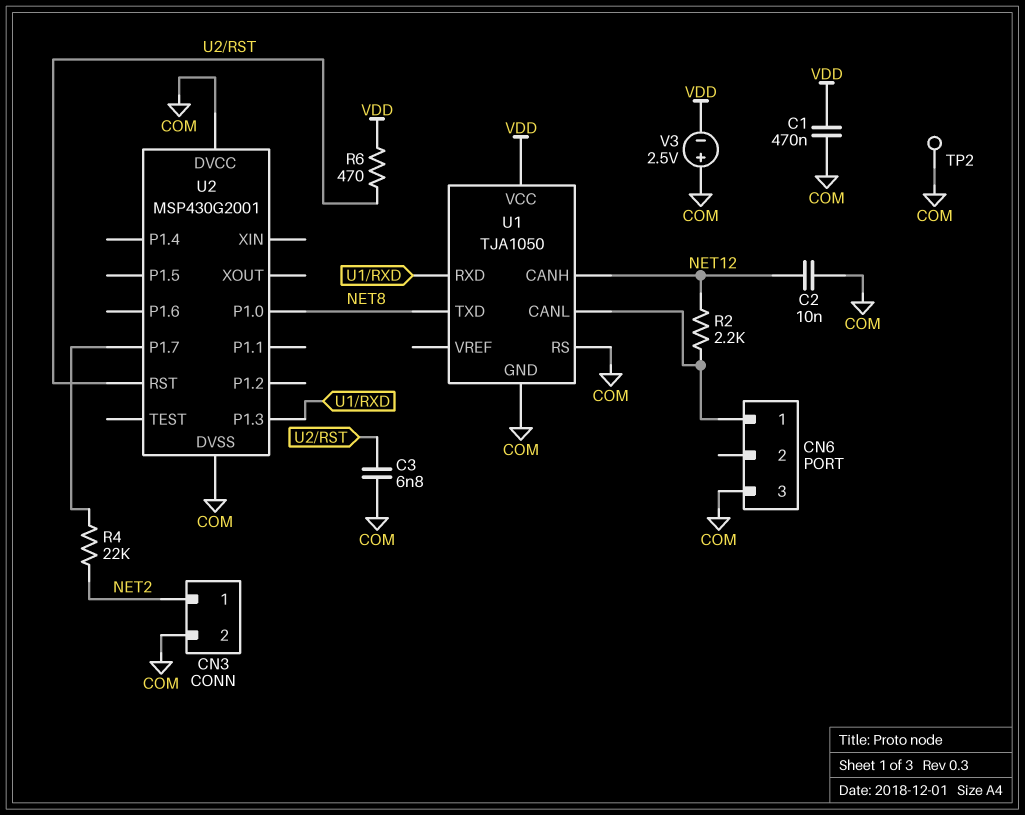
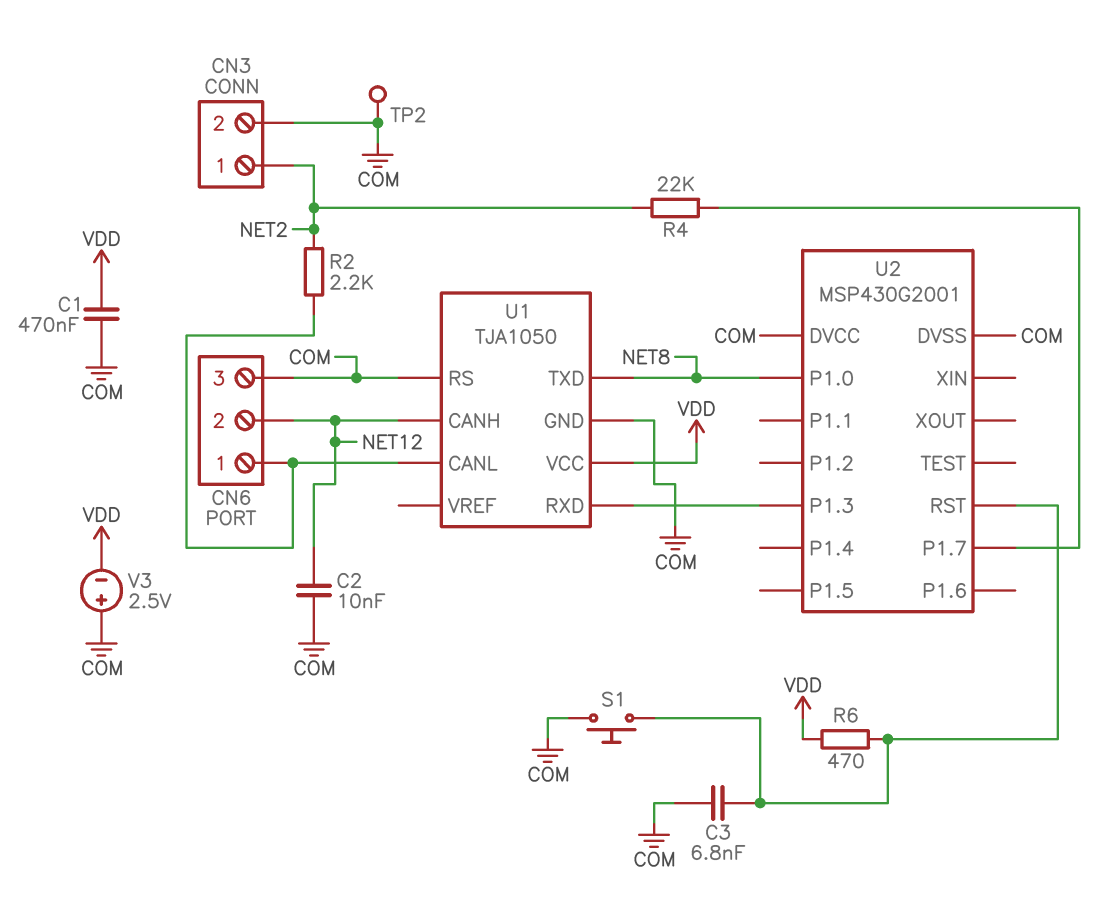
CN6 pin 2: none -> NET12
R2: 2.2k (CN6/1, NET12) -> 2.2k (CN6/1, NET2)
S1: none -> button (COM, U2/RST)

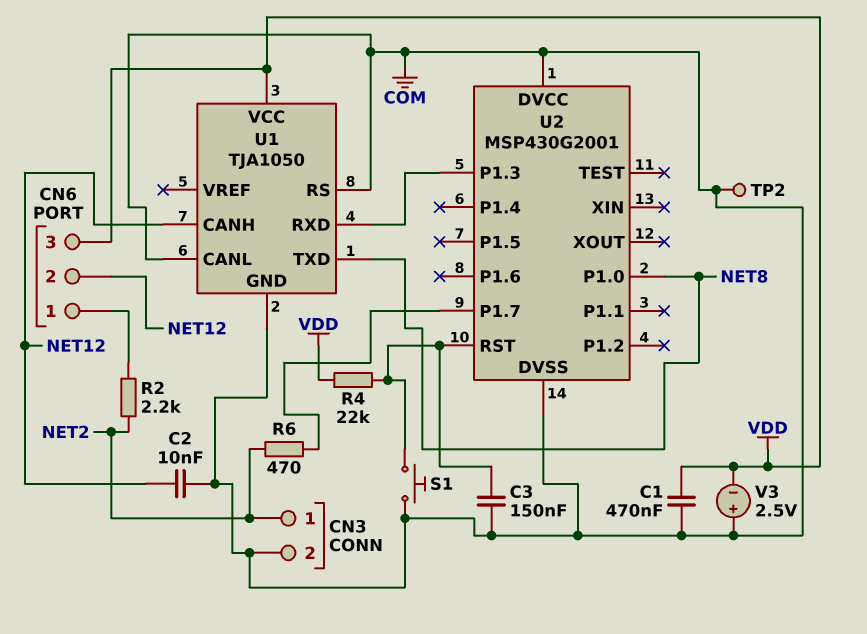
C3: 6.8nF (COM, U2/RST) -> 150nF (COM, U2/RST)
CN6 pin 3: COM -> VDD
R4: 22k (NET2, U2/P1.7) -> 22k (U2/RST, VDD)
R6: 470 (U2/RST, VDD) -> 470 (NET2, U2/P1.7)
U1 pin CANL: CN6/1 -> COM

